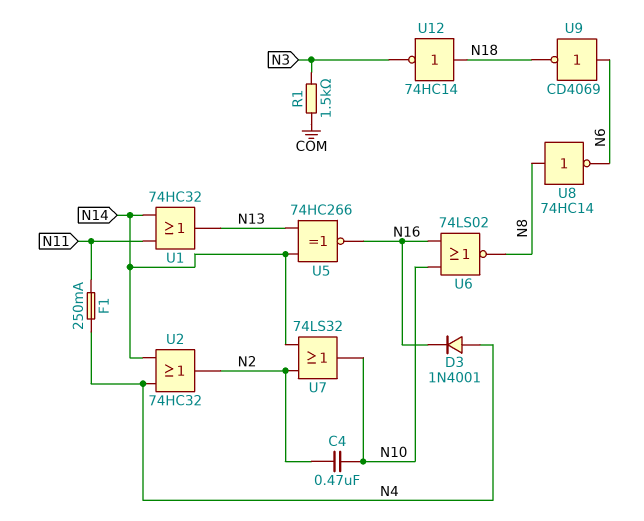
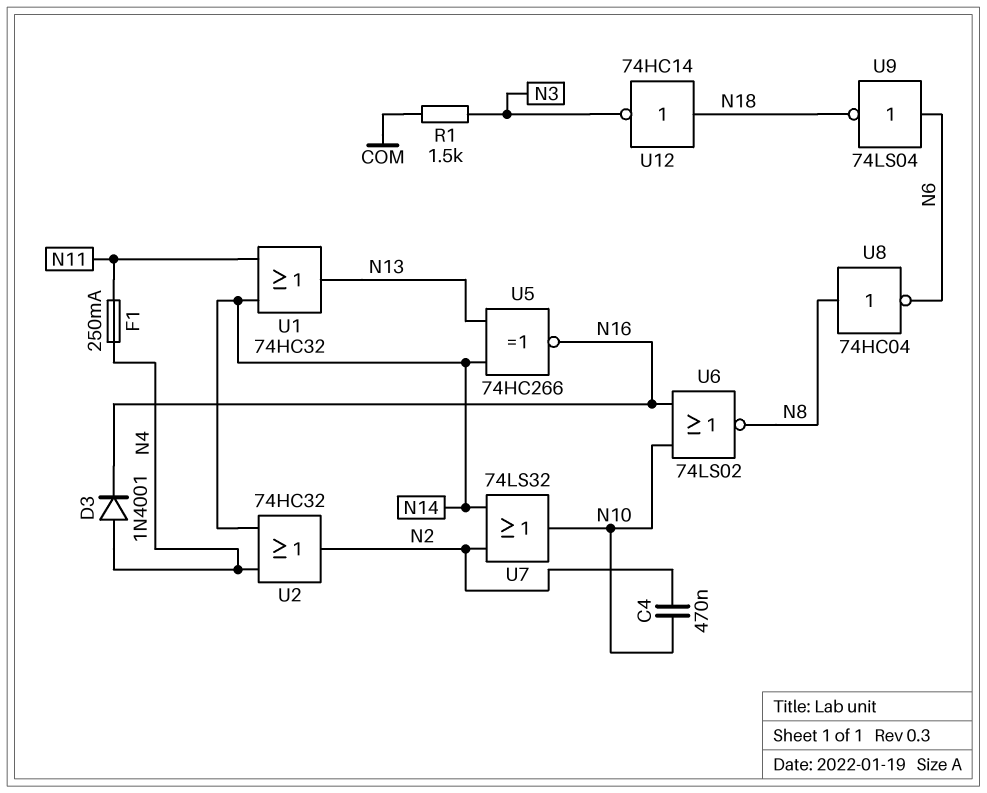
U8: NOT 74HC14 (in N8, out N6) -> NOT 74HC04 (in N8, out N6)
U9: NOT CD4069 (in N6, out N18) -> NOT 74LS04 (in N6, out N18)

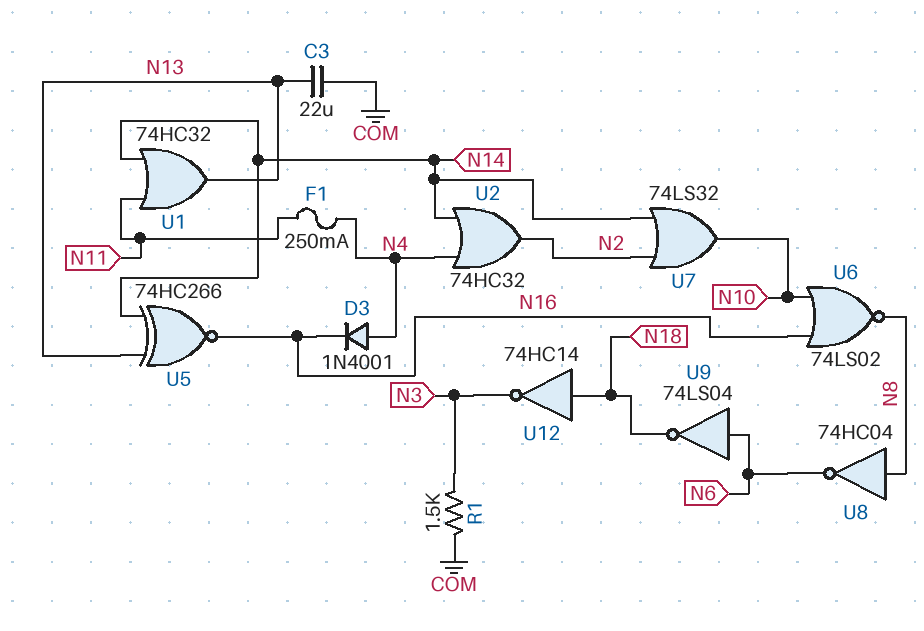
C3: none -> 22uF (COM, N13)
C4: 470nF (N2, N10) -> none

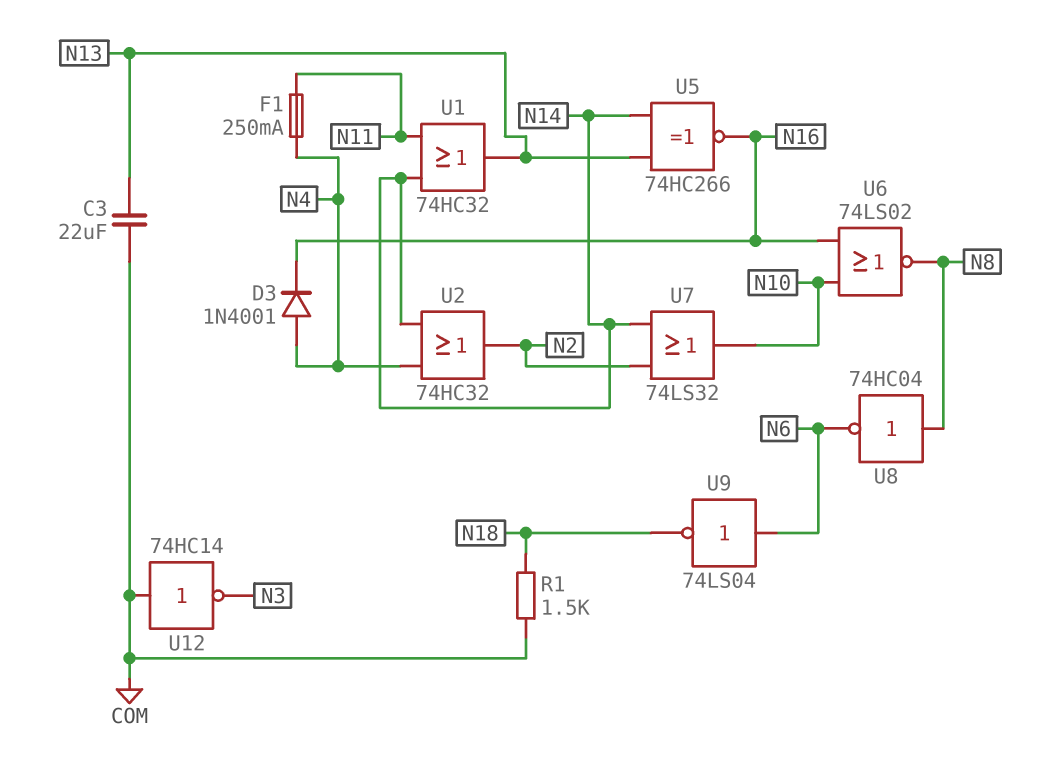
R1: 1.5k (COM, N3) -> 1.5k (COM, N18)
U12: NOT 74HC14 (in N18, out N3) -> NOT 74HC14 (in COM, out N3)

